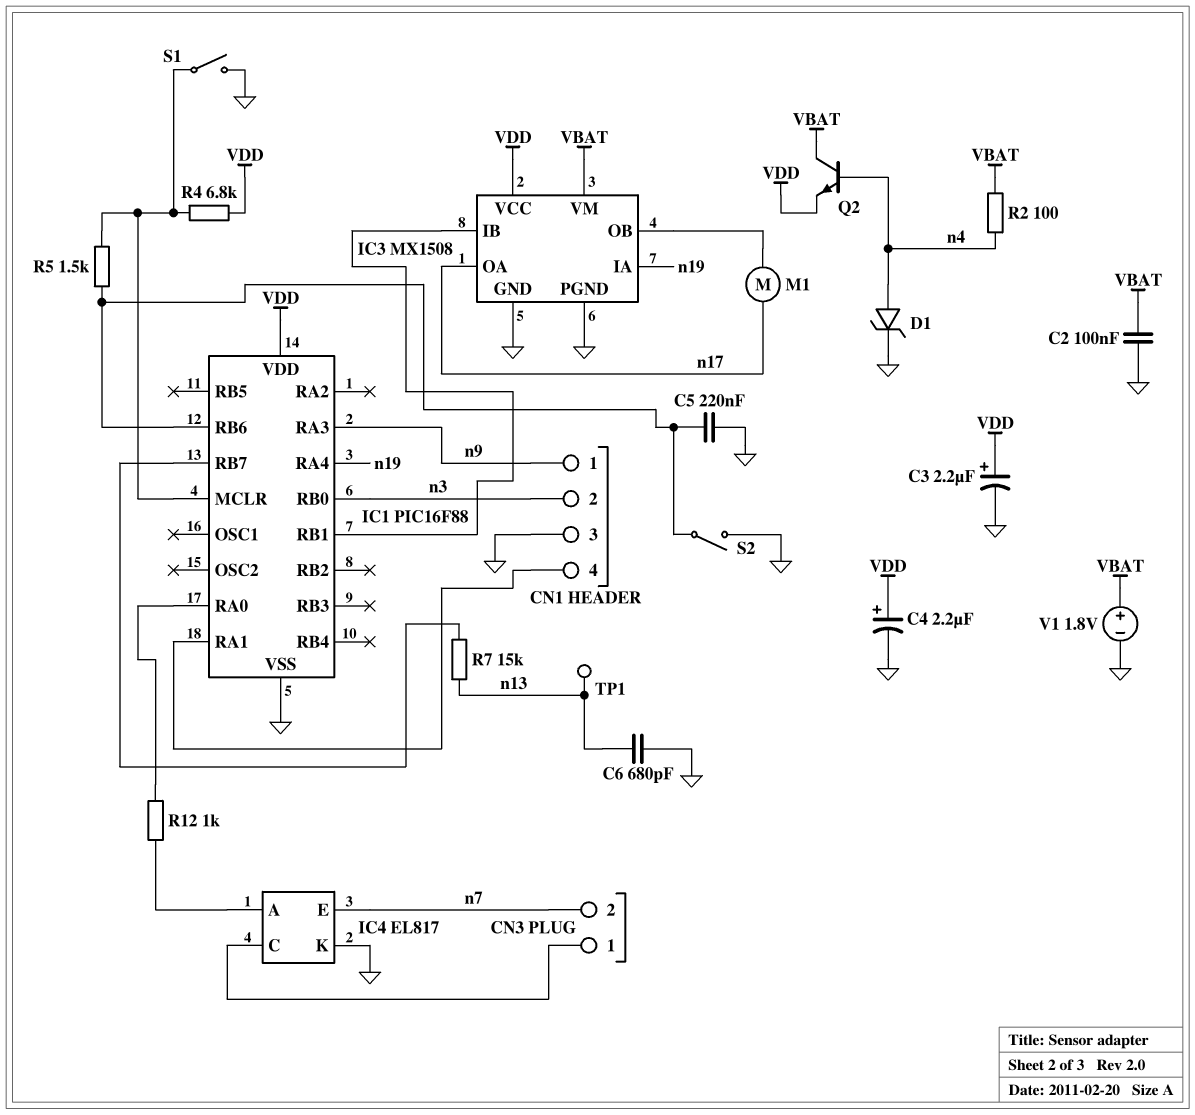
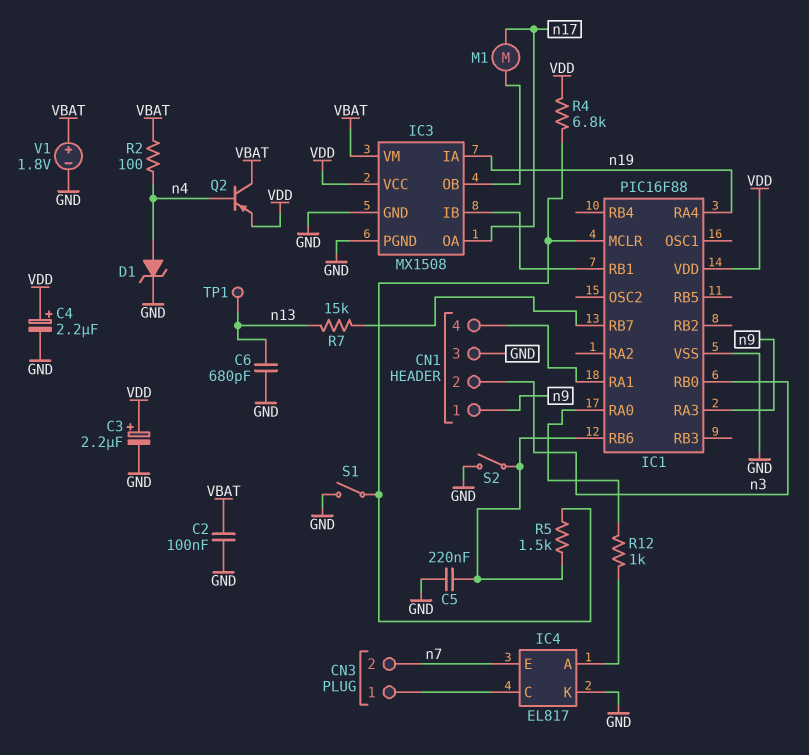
Q2: NPN (B n4, C VBAT, E VDD) -> PNP (B n4, C VBAT, E VDD)

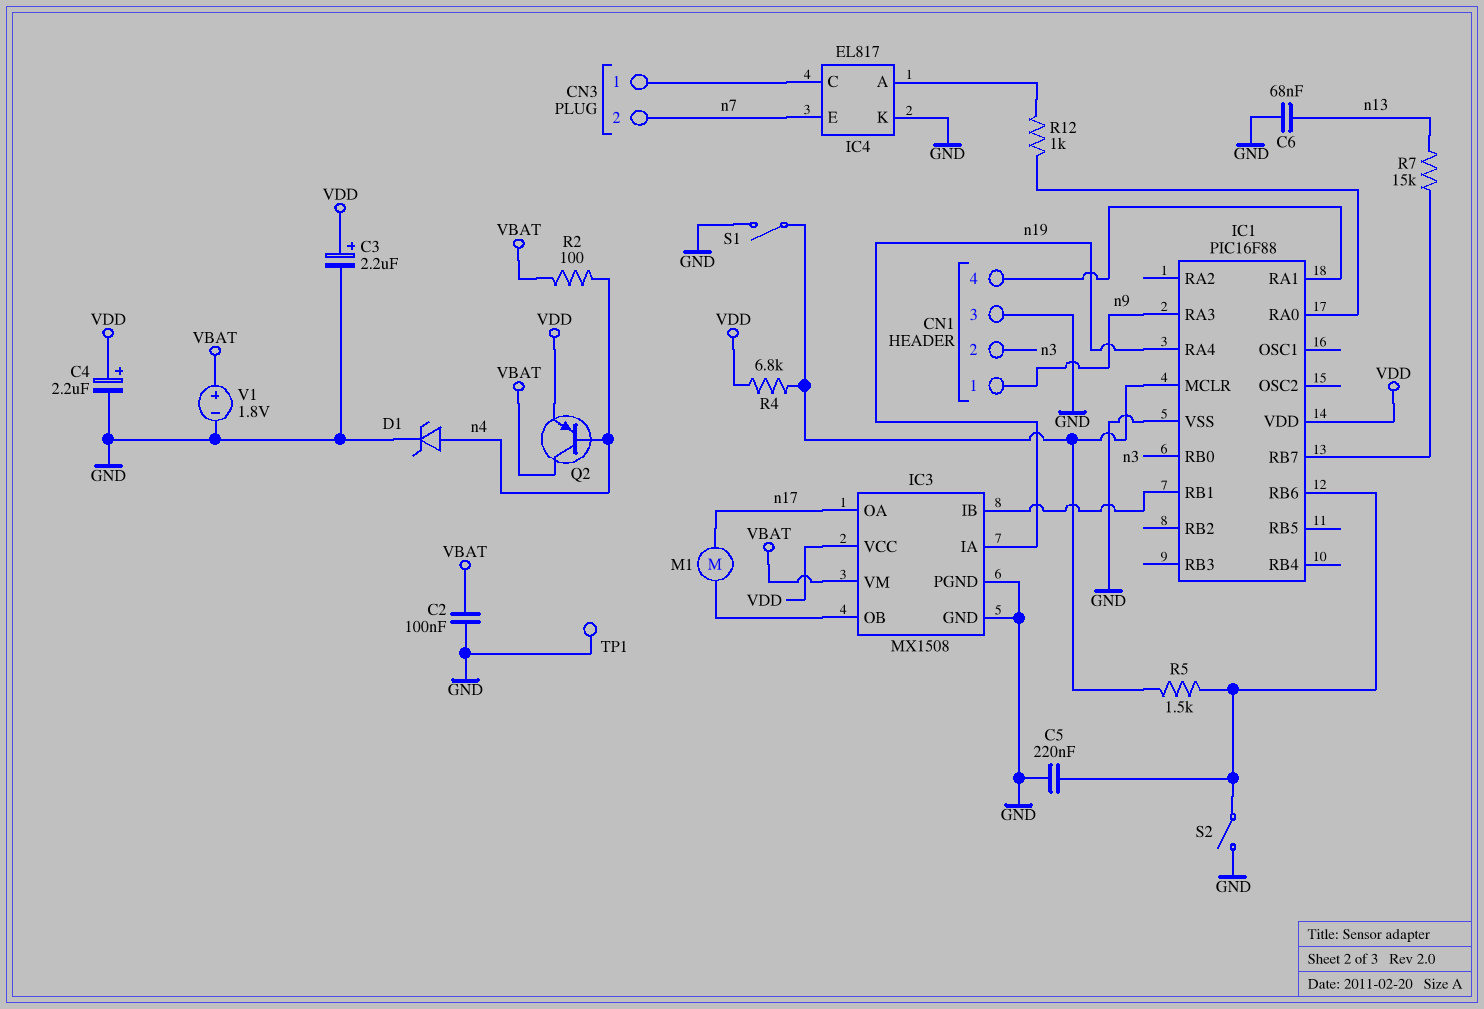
C6: 680pF (GND, n13) -> 68nF (GND, n13)
TP1: test point (n13) -> test point (GND)

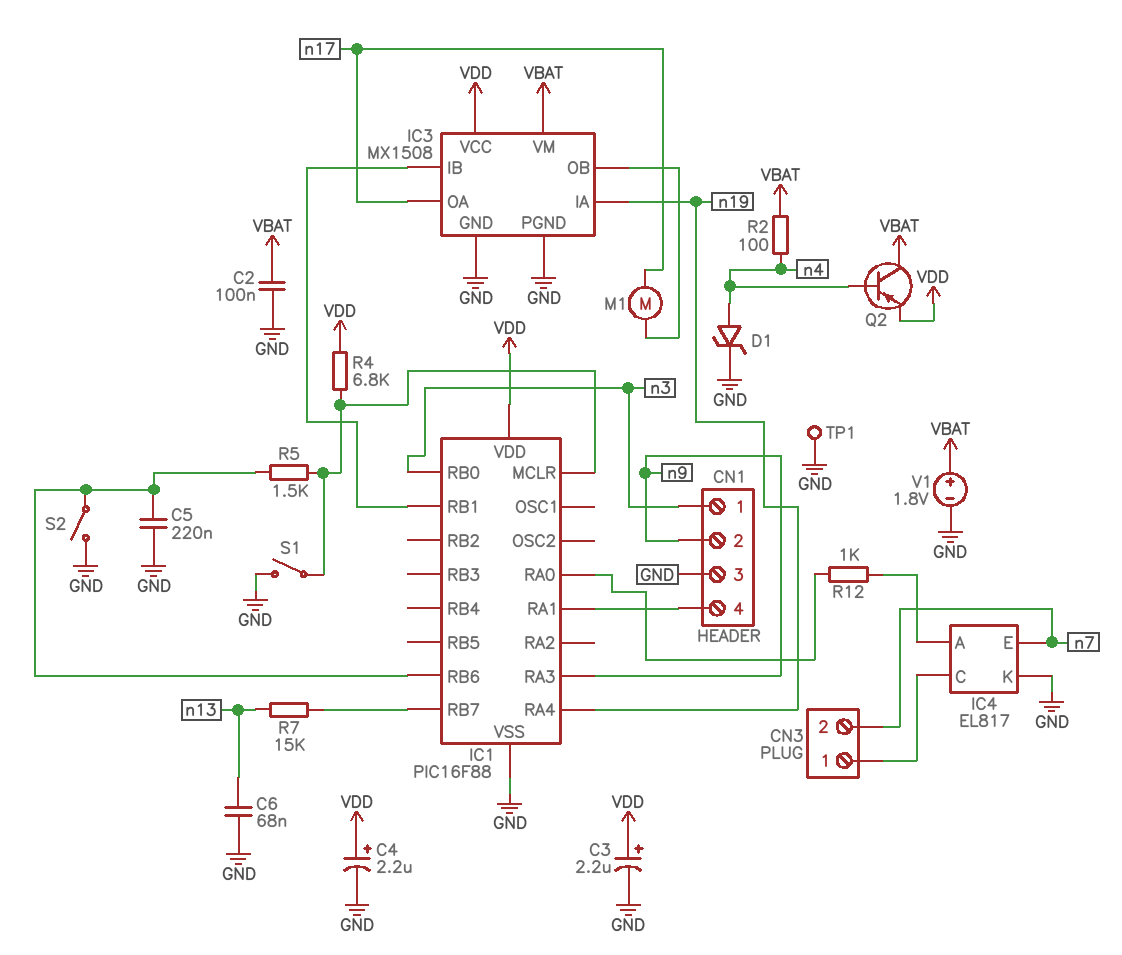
CN1 pin 1: n9 -> n3
CN1 pin 2: n3 -> n9

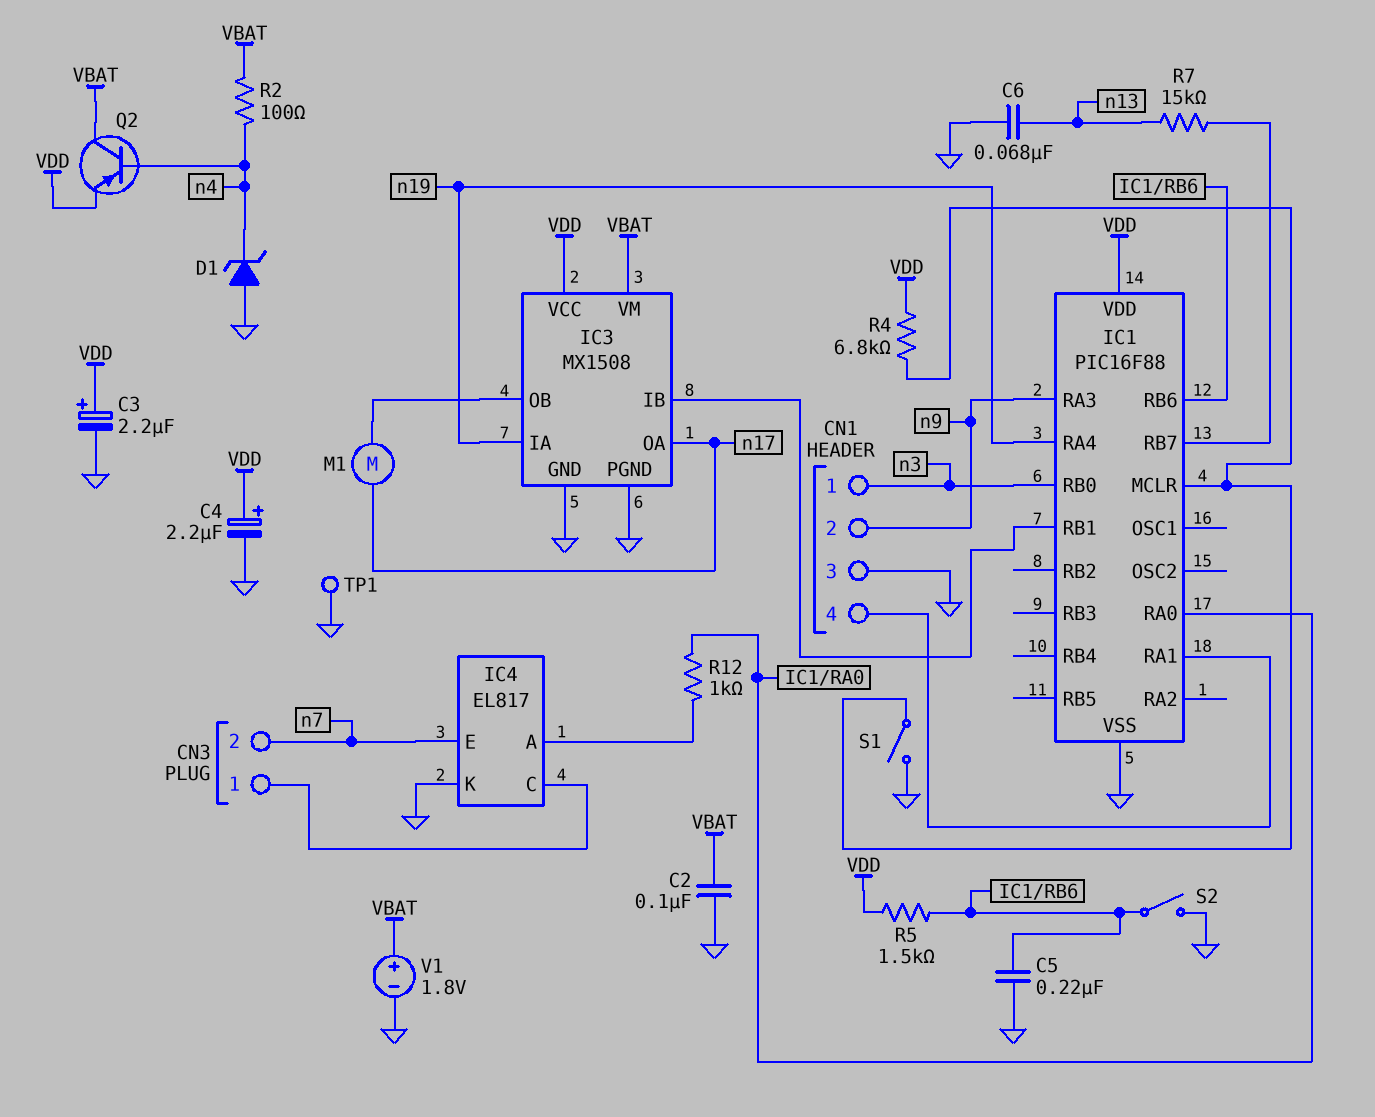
D1: zener (A n4, K GND) -> zener (A GND, K n4)
R5: 1.5k (IC1/MCLR, IC1/RB6) -> 1.5k (IC1/RB6, VDD)

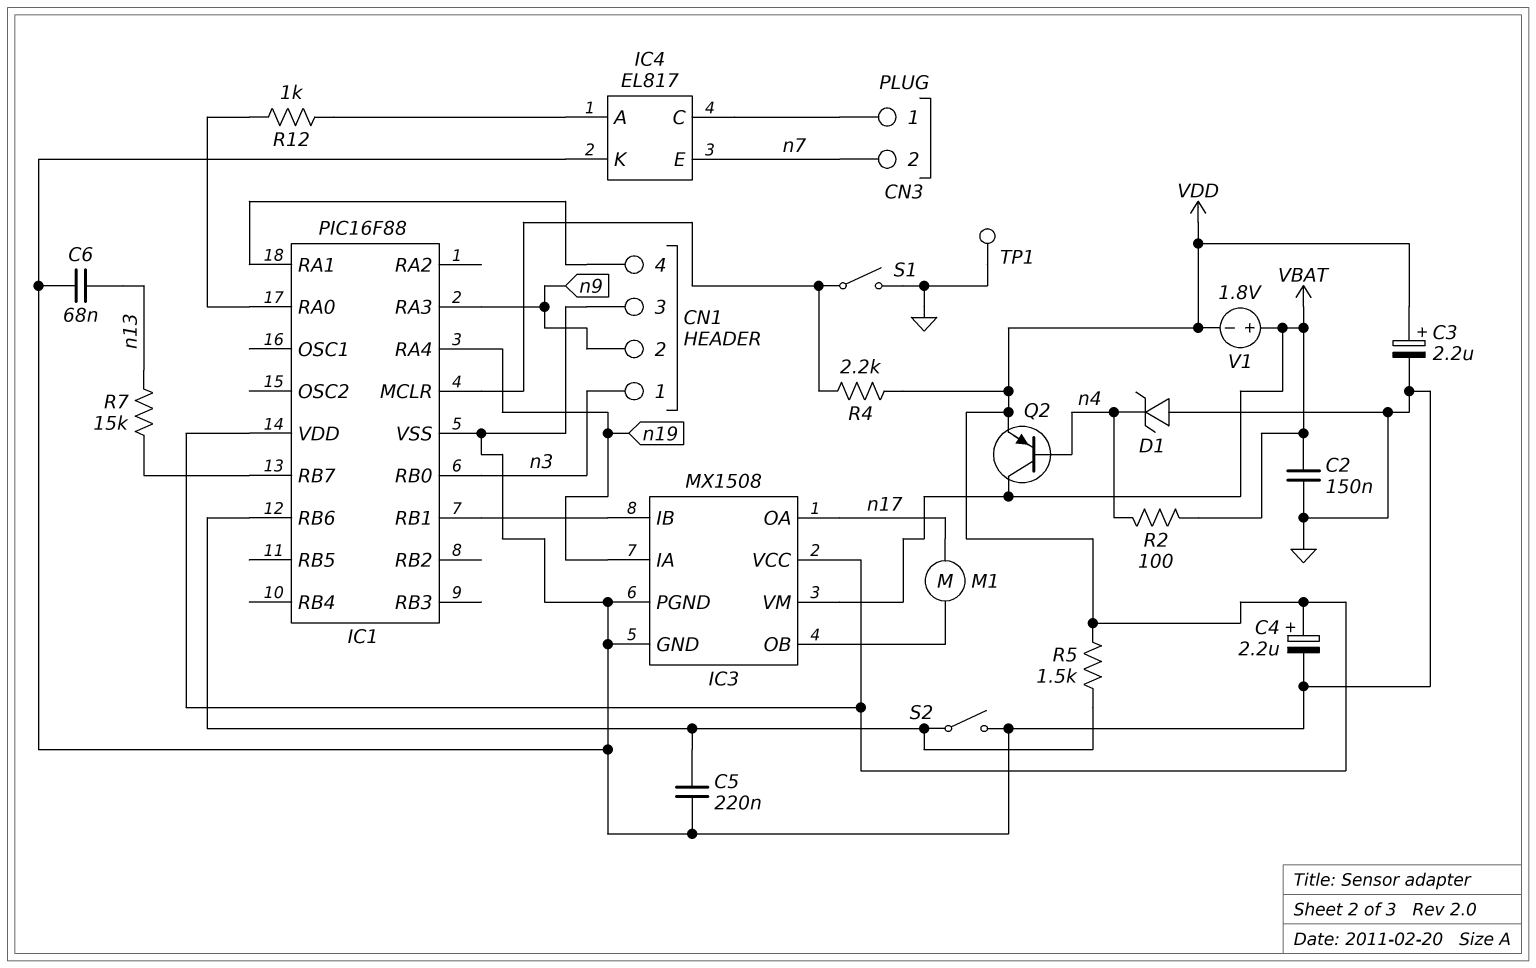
C2: 100nF (GND, VBAT) -> 150nF (GND, VBAT)
R4: 6.8k (IC1/MCLR, VDD) -> 2.2k (IC1/MCLR, VDD)
V1: 1.8V (plus VBAT, minus GND) -> 1.8V (plus VBAT, minus VDD)

